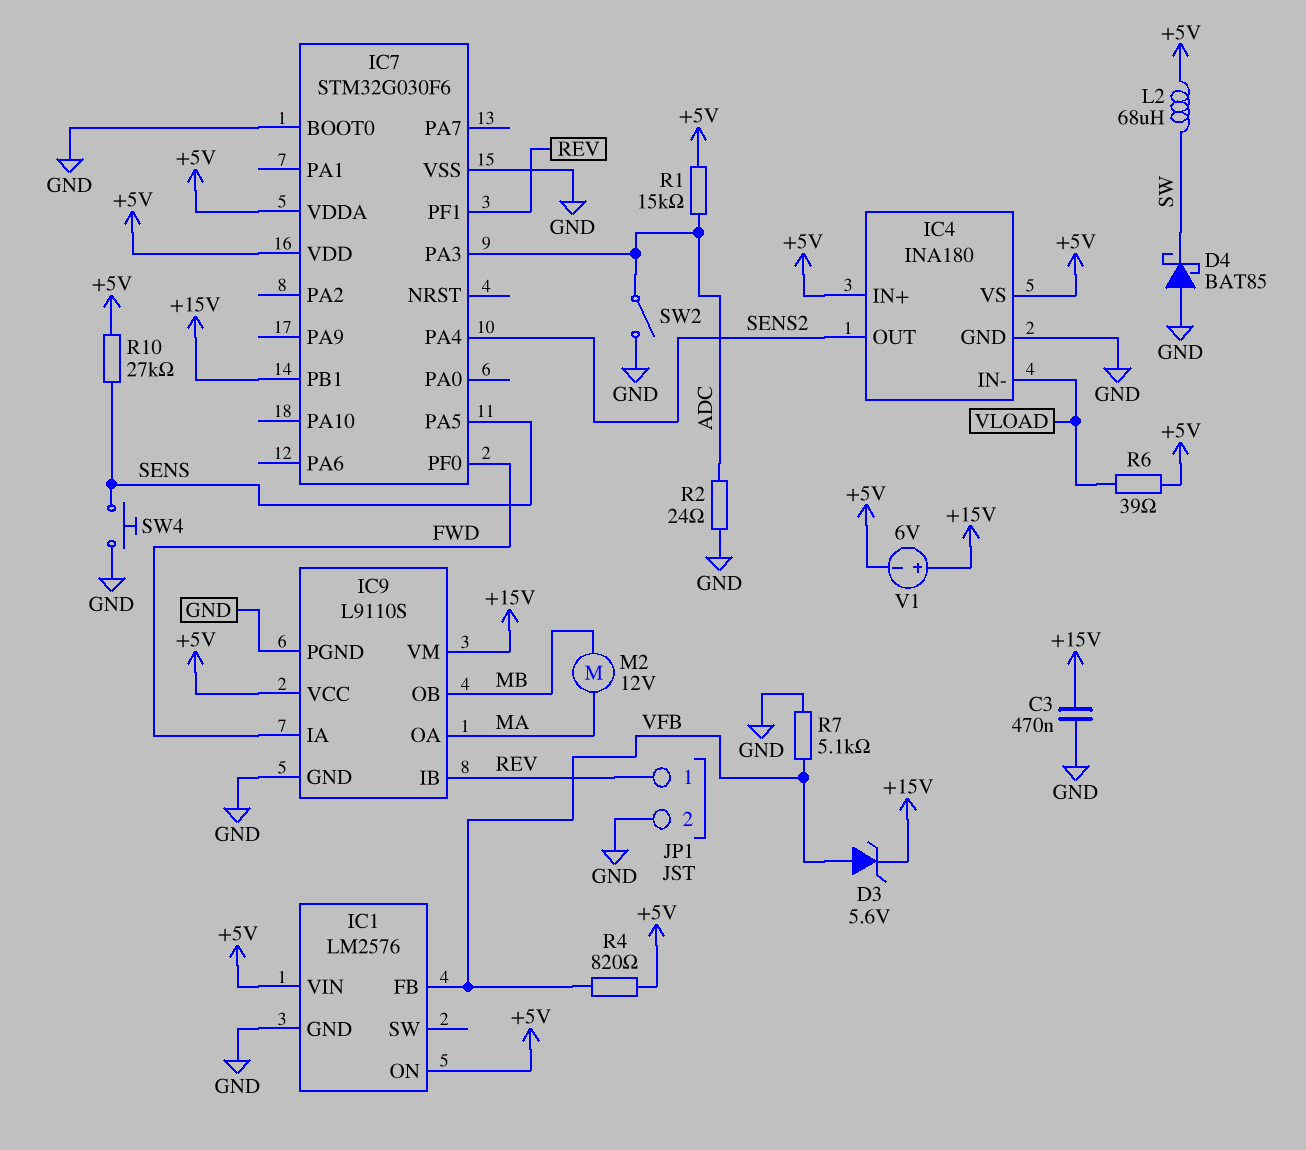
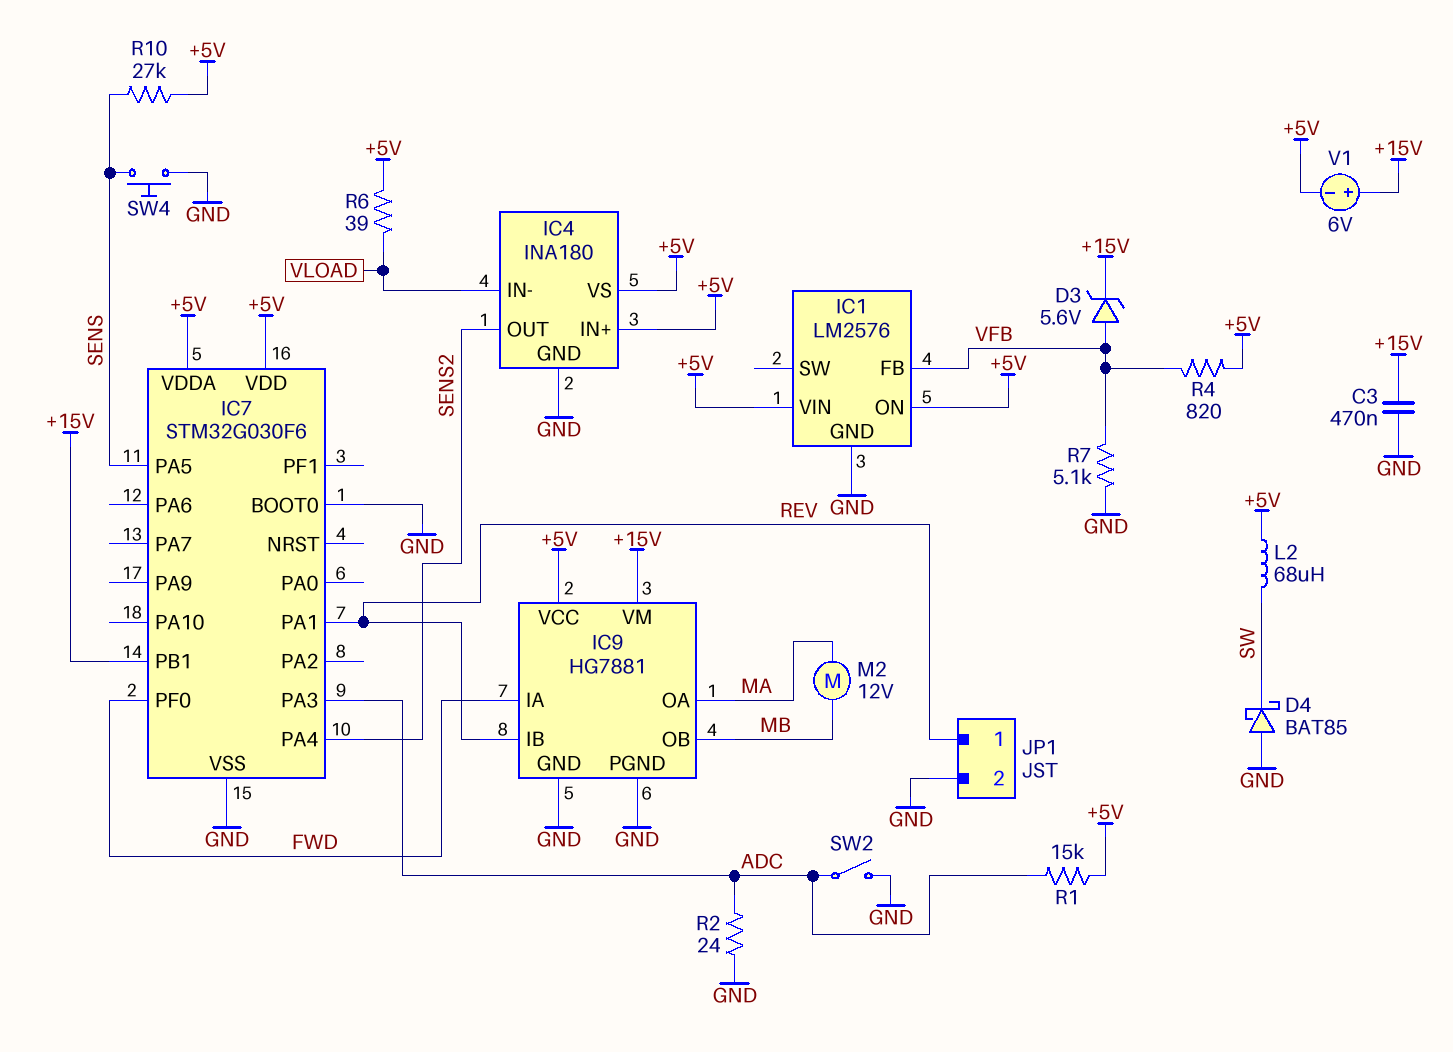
IC7 pin PA1: none -> REV
IC7 pin PF1: REV -> none
IC9: L9110S -> HG7881

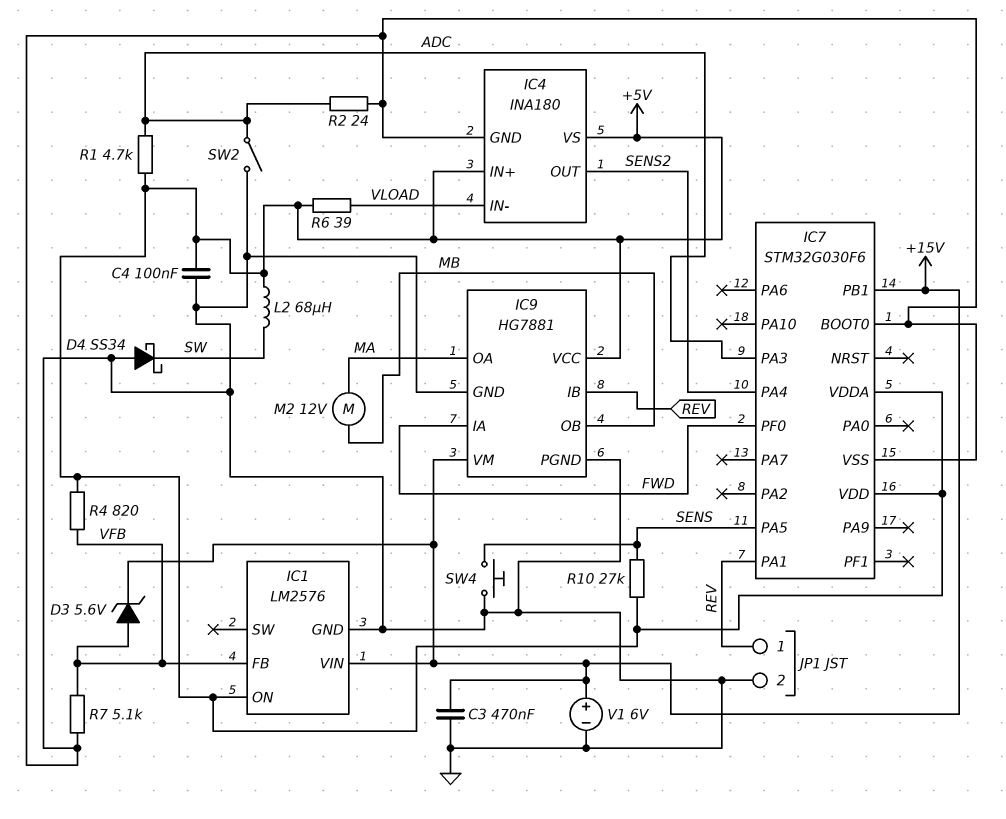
C4: none -> 100nF (+5V, GND)
D4: schottky BAT85 (A GND, K SW) -> schottky SS34 (A GND, K SW)
IC1 pin VIN: +5V -> +15V
R1: 15k (+5V, ADC) -> 4.7k (+5V, ADC)
V1: 6V (plus +15V, minus +5V) -> 6V (plus +15V, minus GND)

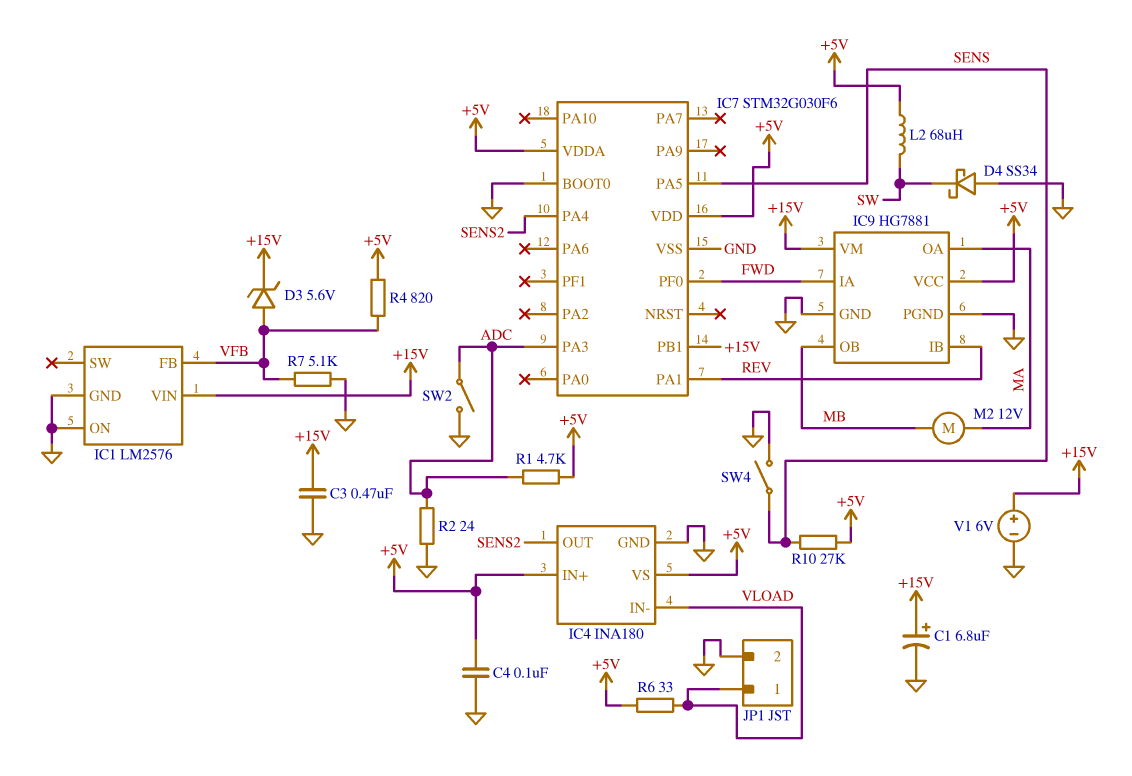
C1: none -> 6.8uF (plus +15V, minus GND)
IC1 pin ON: +5V -> GND
JP1 pin 1: REV -> VLOAD
R6: 39 (+5V, VLOAD) -> 33 (+5V, VLOAD)
SW4: button (GND, SENS) -> switch (GND, SENS)

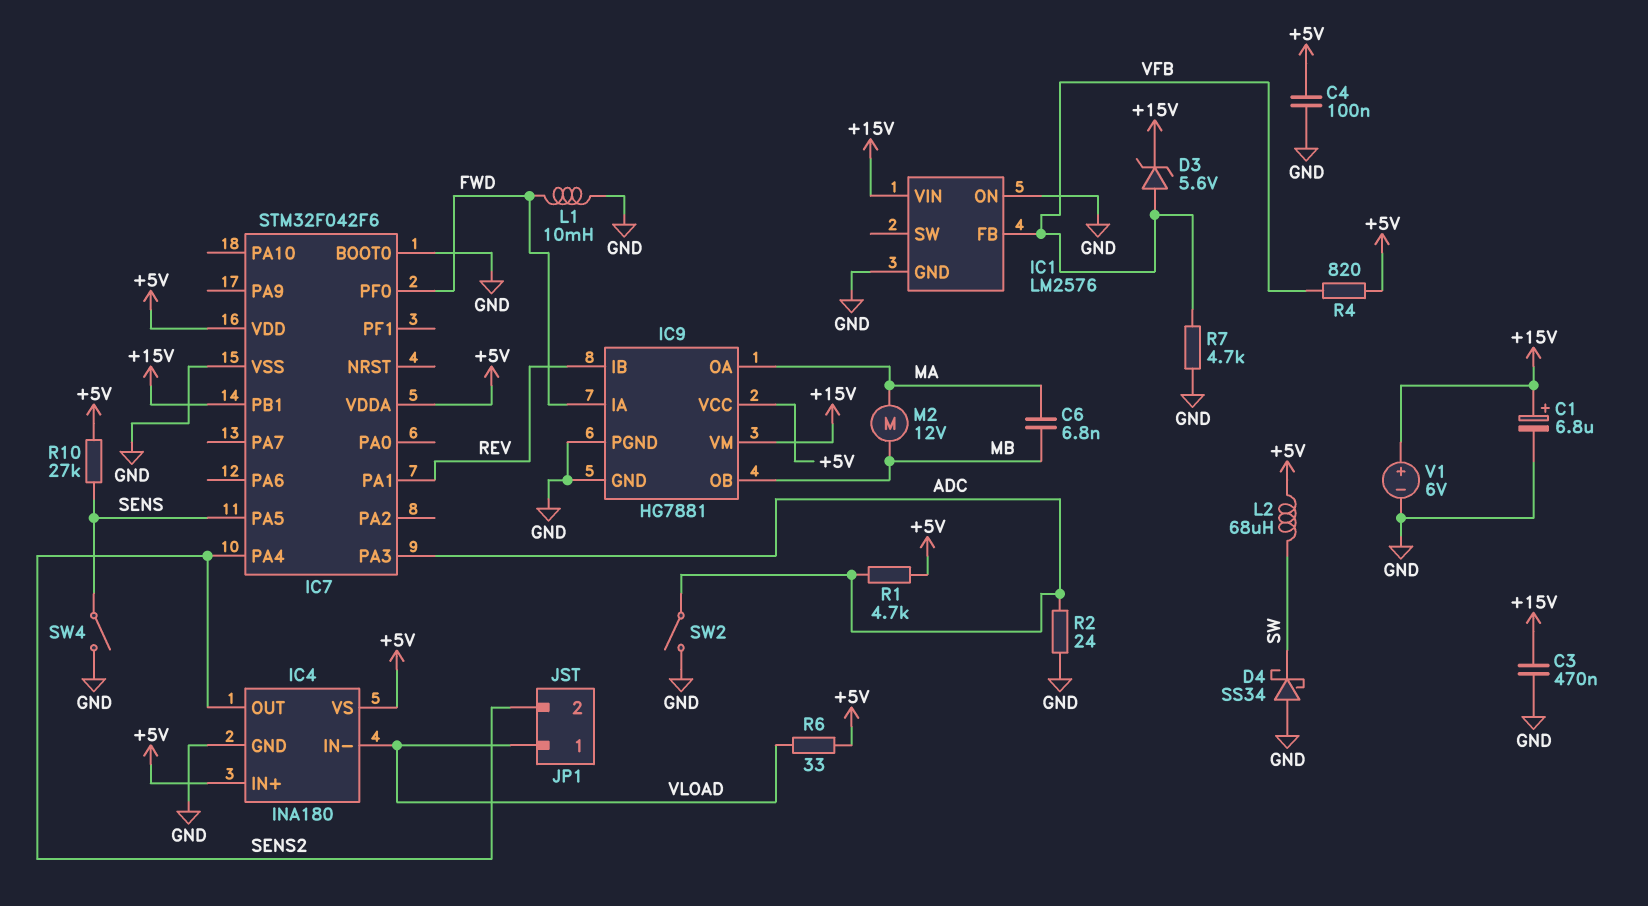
C6: none -> 6.8nF (MA, MB)
IC7: STM32G030F6 -> STM32F042F6
JP1 pin 2: GND -> SENS2
L1: none -> 10mH (FWD, GND)
R7: 5.1k (GND, VFB) -> 4.7k (GND, VFB)

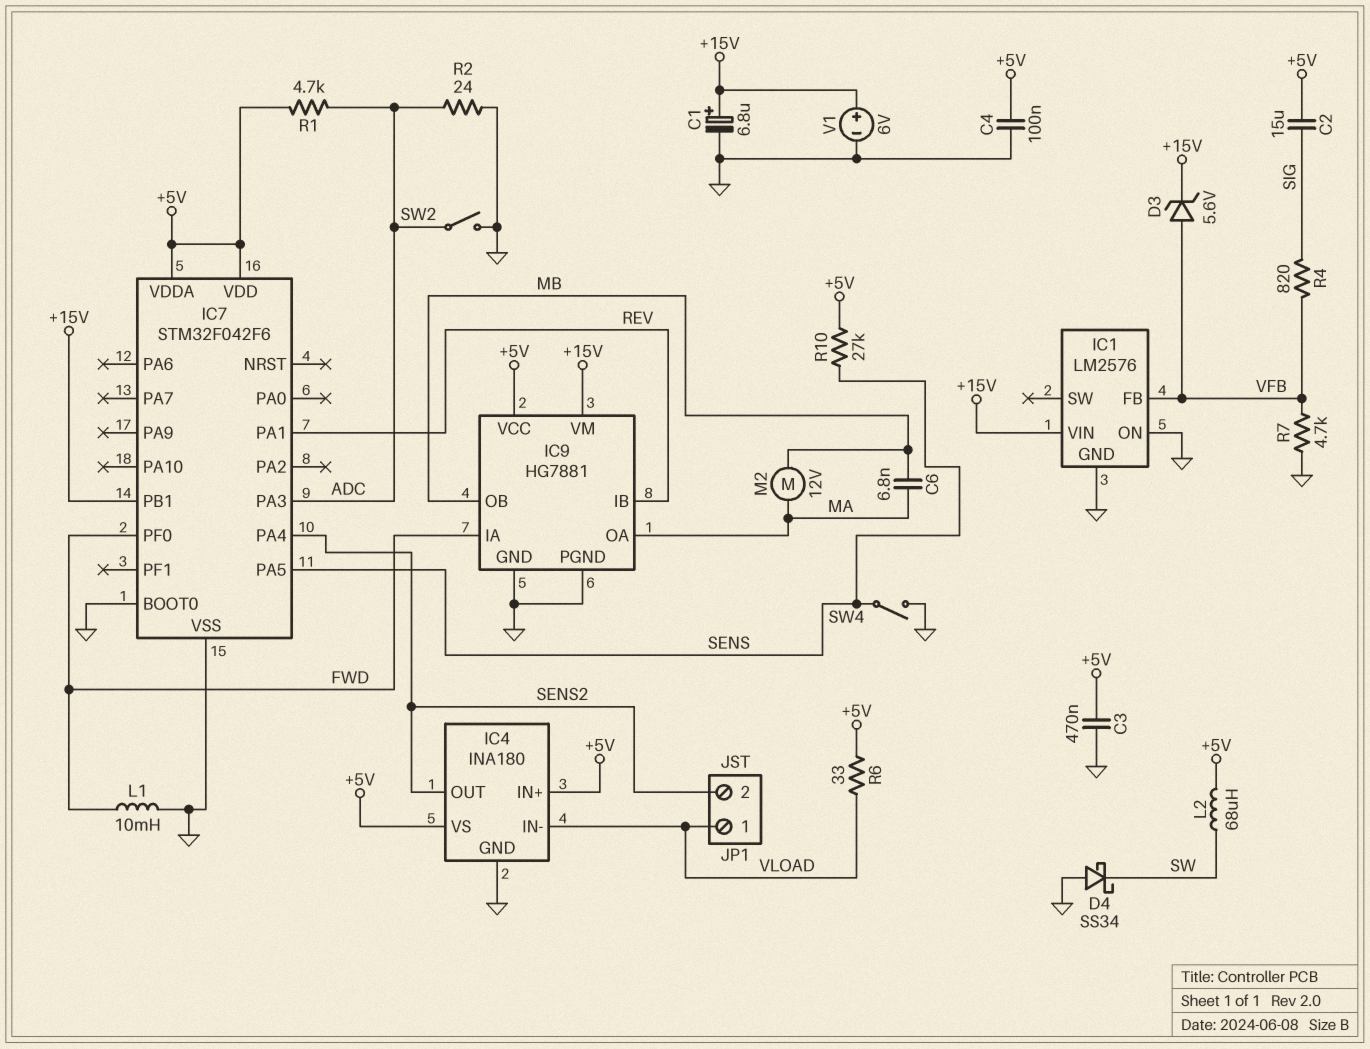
C2: none -> 15uF (+5V, SIG)
C3: 470nF (+15V, GND) -> 470nF (+5V, GND)
R4: 820 (+5V, VFB) -> 820 (SIG, VFB)

